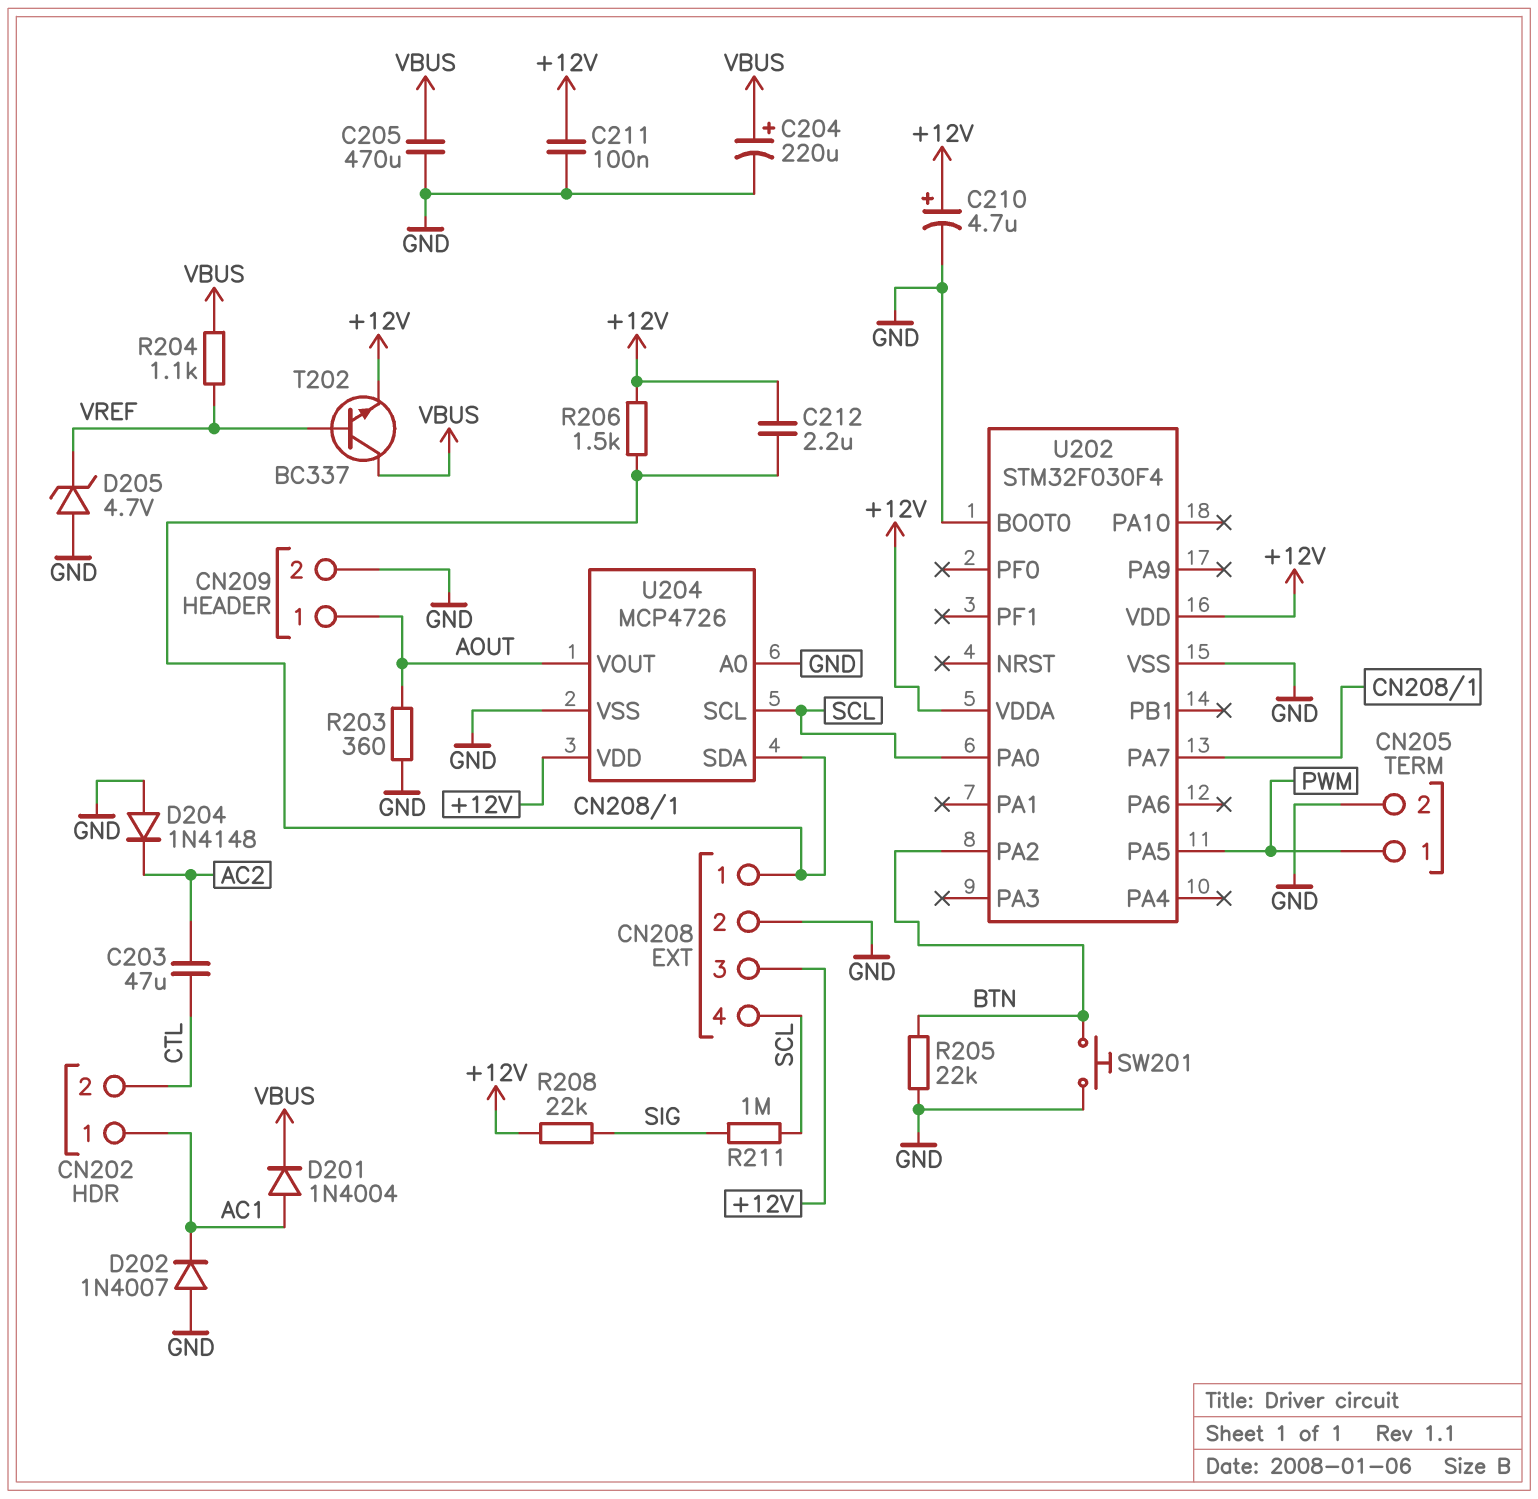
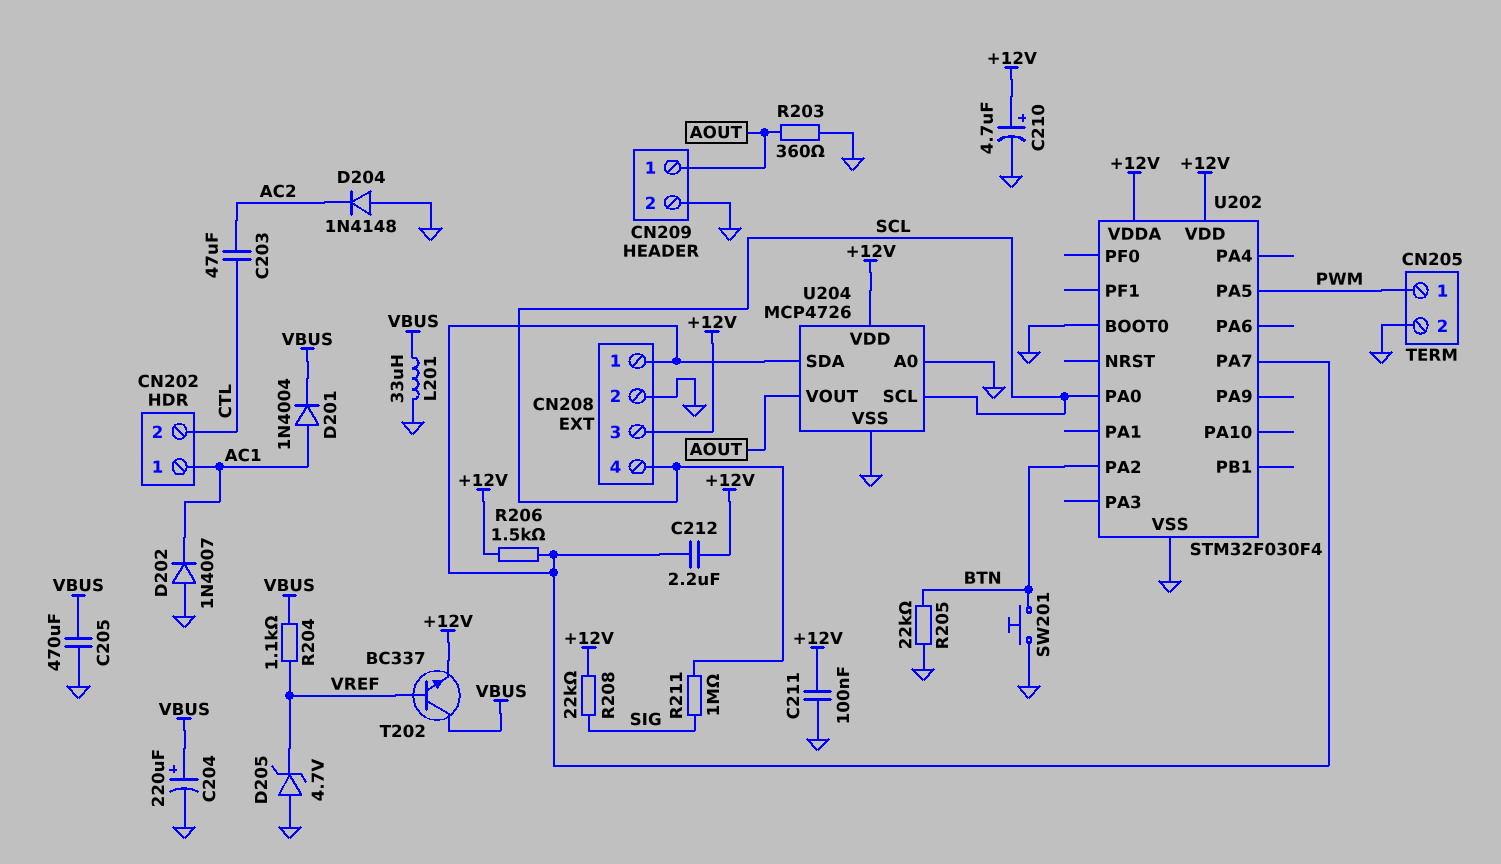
L201: none -> 33uH (GND, VBUS)

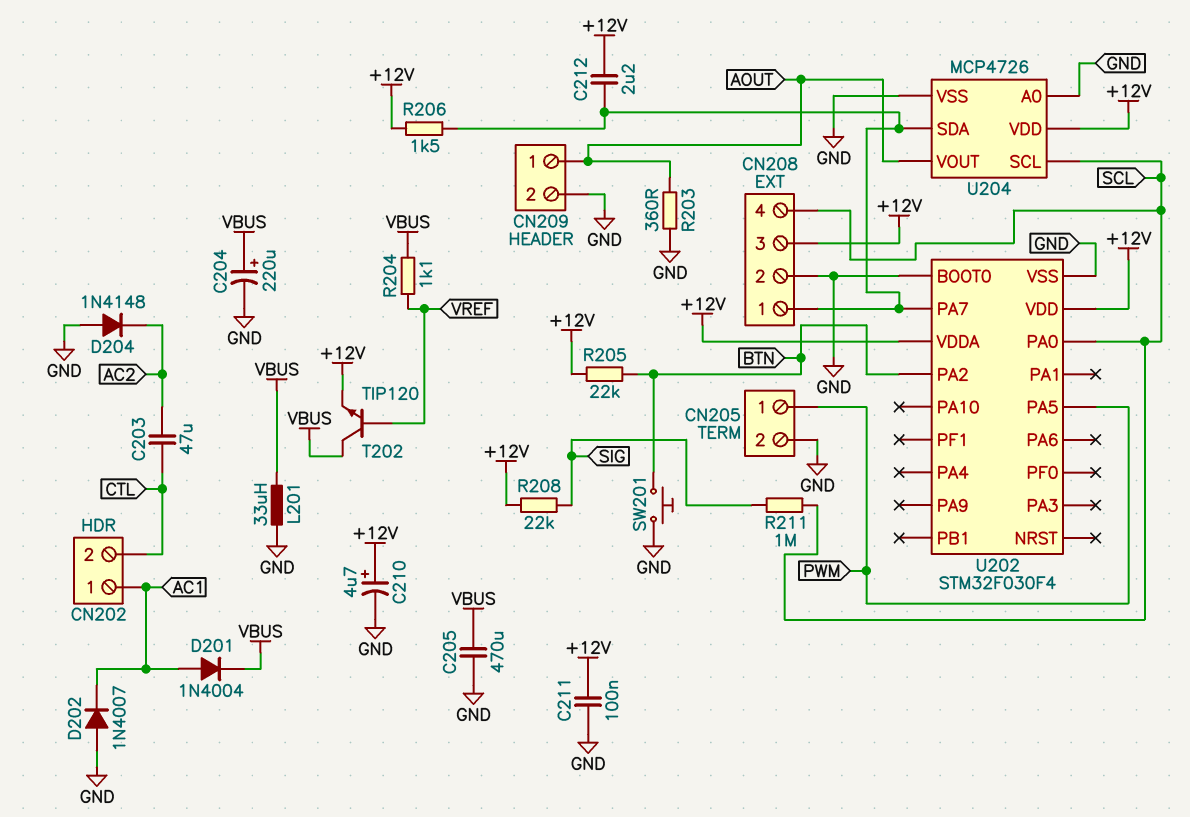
D205: zener 4.7V (A GND, K VREF) -> none
R205: 22k (BTN, GND) -> 22k (+12V, BTN)
T202: NPN BC337 (B VREF, C VBUS, E +12V) -> NPN TIP120 (B VREF, C VBUS, E +12V)

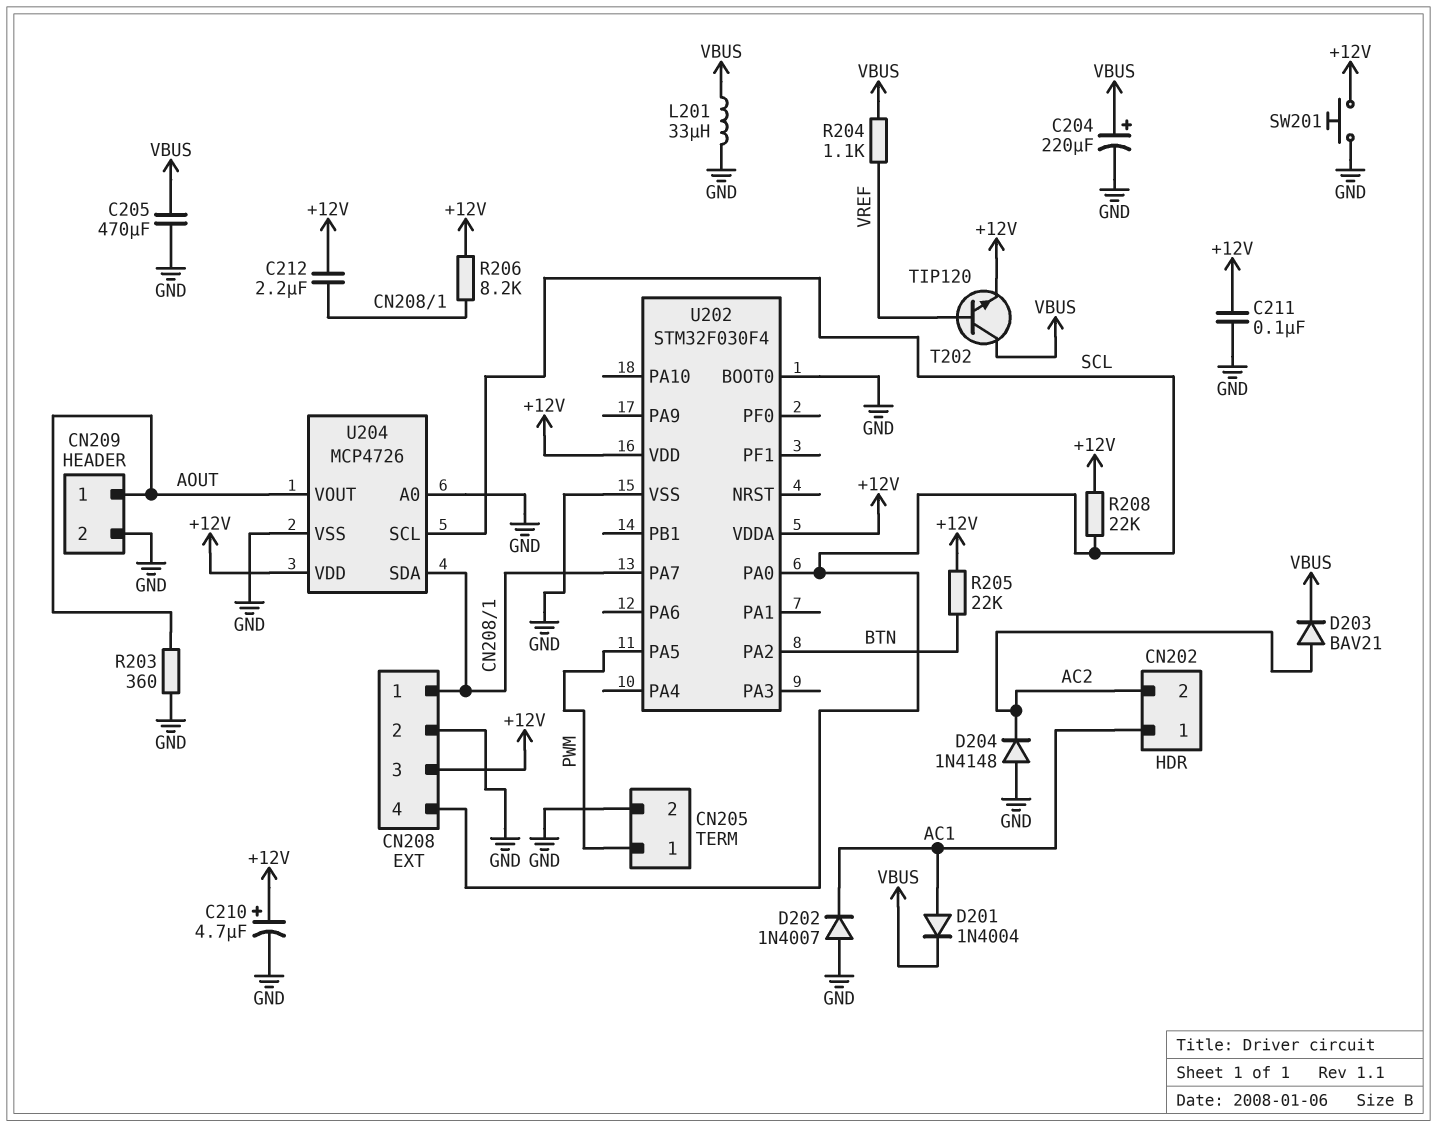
C203: 47uF (AC2, CTL) -> none
CN202 pin 2: CTL -> AC2
D203: none -> diode BAV21 (A AC2, K VBUS)
R206: 1.5k (+12V, CN208/1) -> 8.2k (+12V, CN208/1)
R208: 22k (+12V, SIG) -> 22k (+12V, SCL)
R211: 1M (SCL, SIG) -> none
SW201: button (BTN, GND) -> button (+12V, GND)

